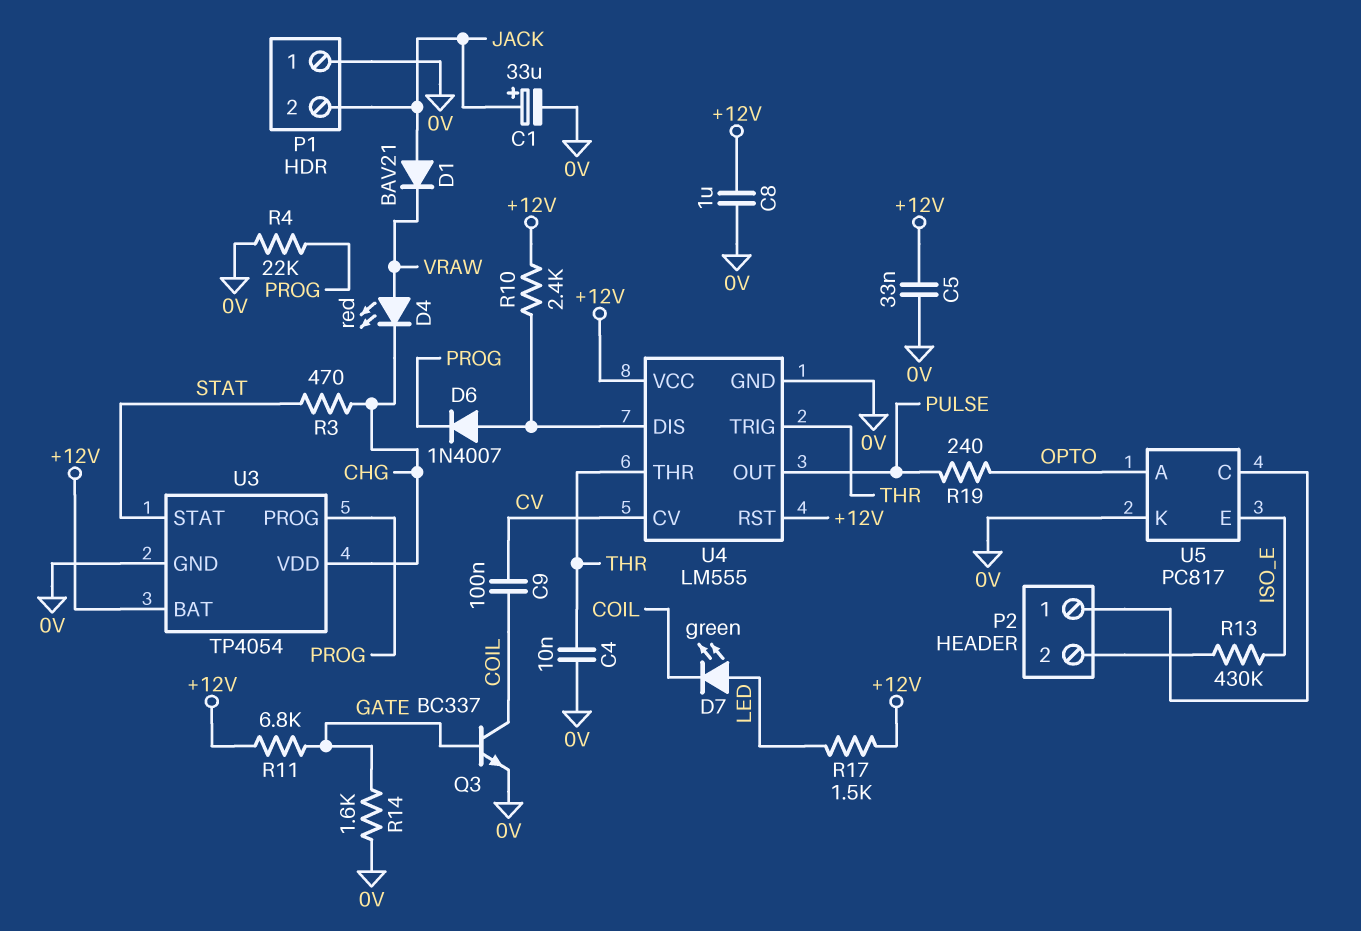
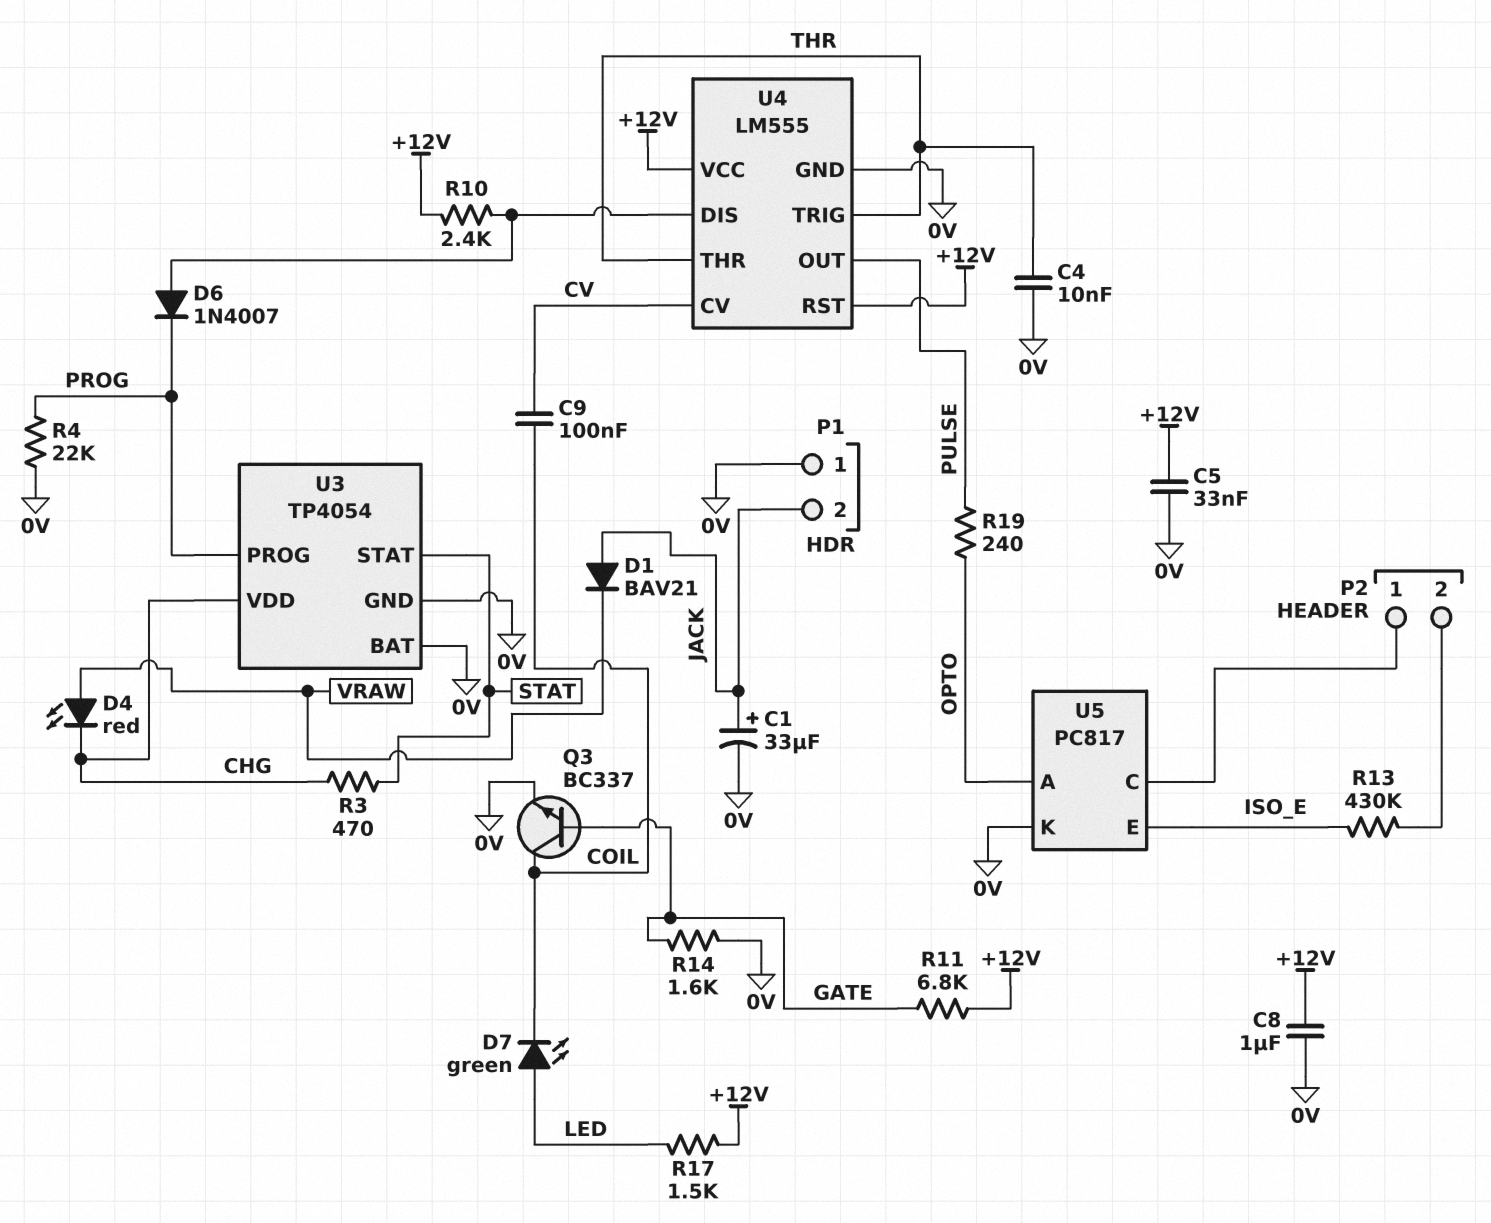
U3 pin BAT: +12V -> 0V

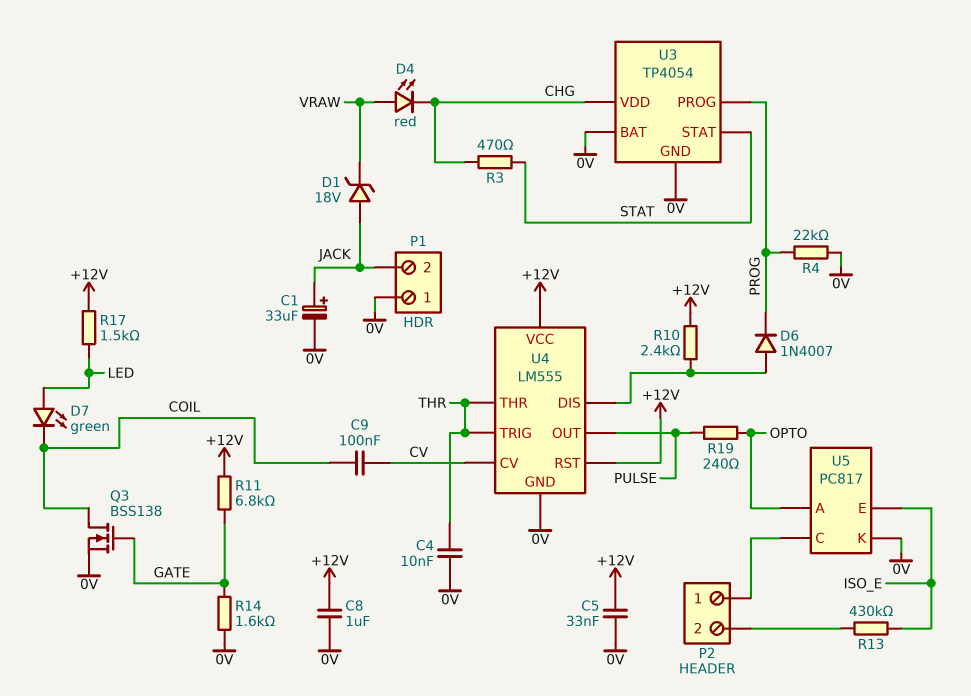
D1: diode BAV21 (A JACK, K VRAW) -> zener 18V (A JACK, K VRAW)
Q3: NPN BC337 (B GATE, C COIL, E 0V) -> NMOS BSS138 (G GATE, D COIL, S 0V)

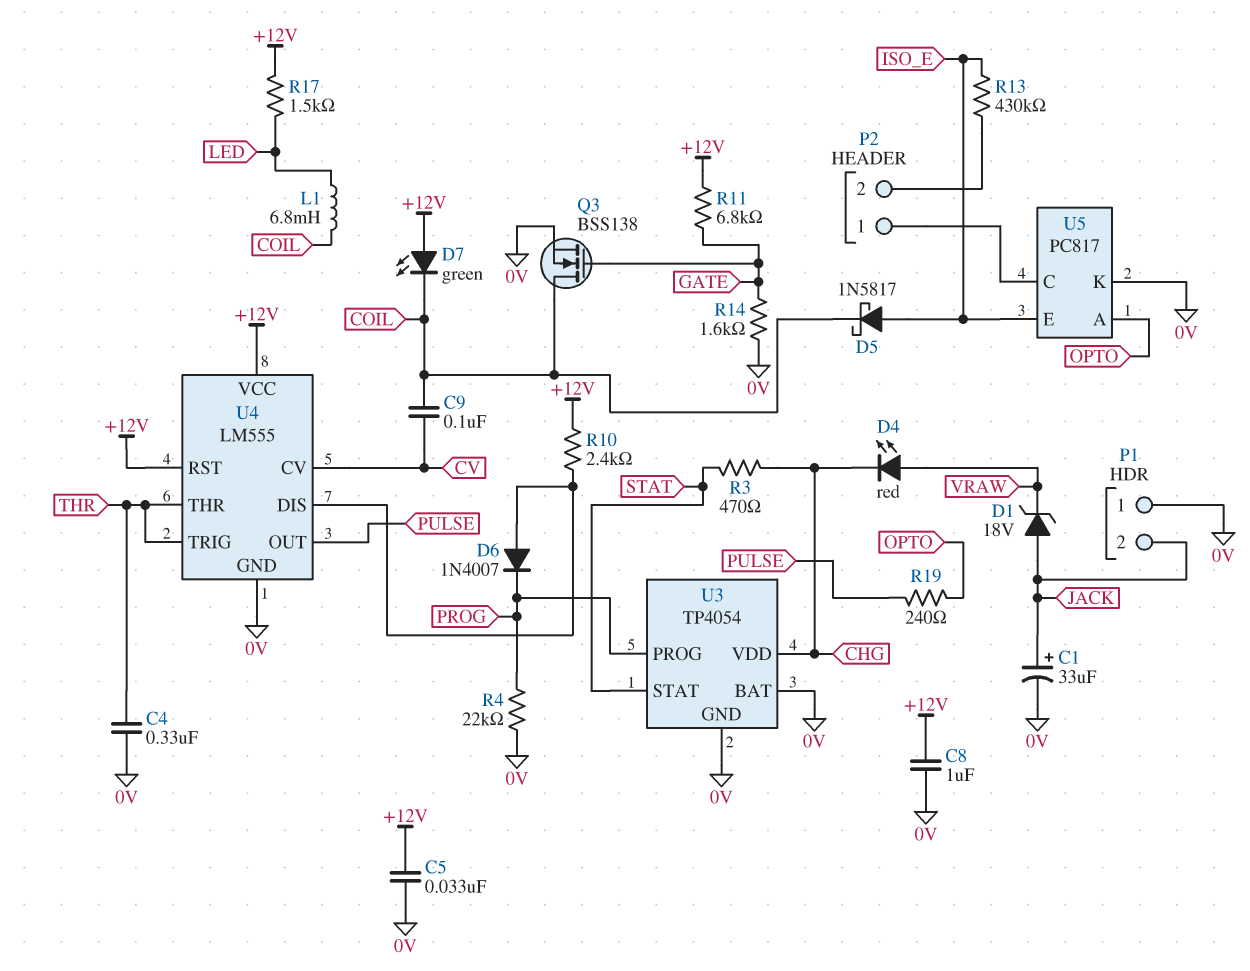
C4: 10nF (0V, THR) -> 330nF (0V, THR)
D5: none -> schottky 1N5817 (A ISO_E, K COIL)
D7: LED green (A LED, K COIL) -> LED green (A +12V, K COIL)
L1: none -> 6.8mH (COIL, LED)

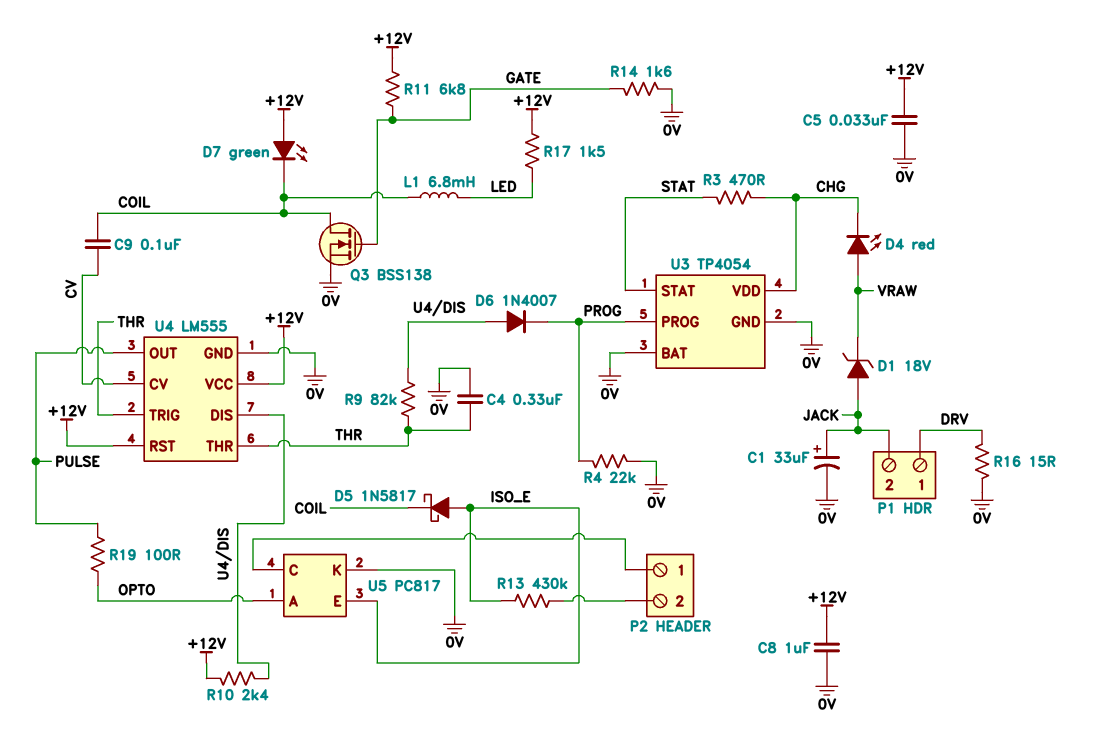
P1 pin 1: 0V -> DRV
R9: none -> 82k (THR, U4/DIS)
R16: none -> 15 (0V, DRV)
R19: 240 (OPTO, PULSE) -> 100 (OPTO, PULSE)

